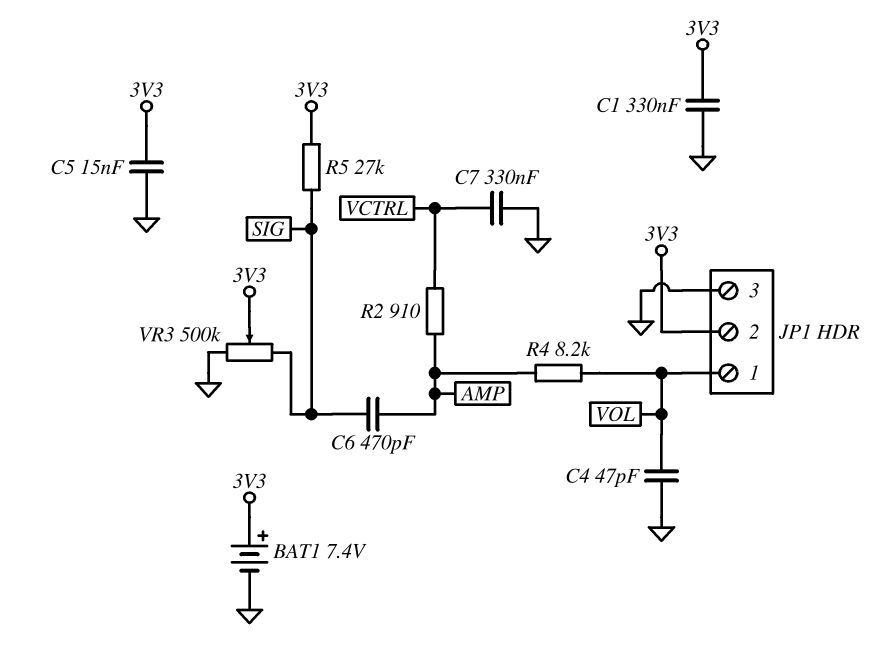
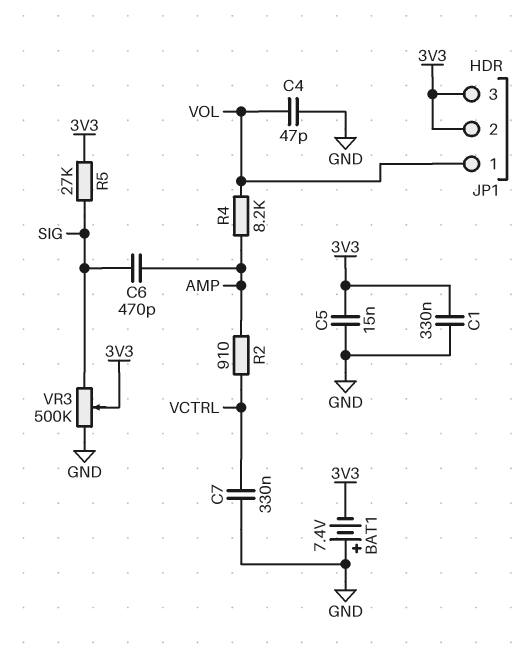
BAT1: 7.4V (plus 3V3, minus GND) -> 7.4V (plus GND, minus 3V3)
JP1 pin 3: GND -> 3V3

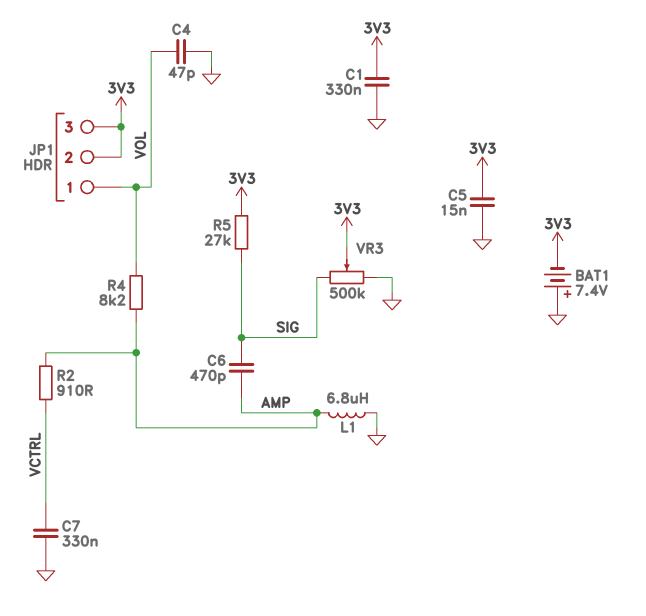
L1: none -> 6.8uH (AMP, GND)

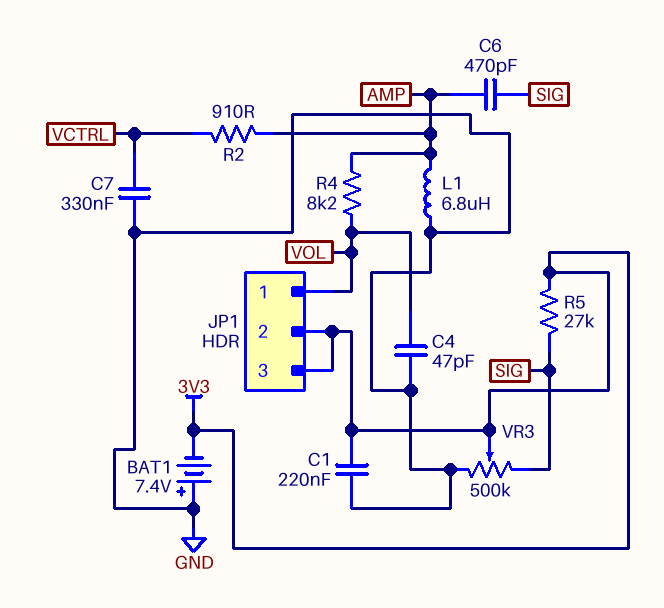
C1: 330nF (3V3, GND) -> 220nF (3V3, GND)
C5: 15nF (3V3, GND) -> none

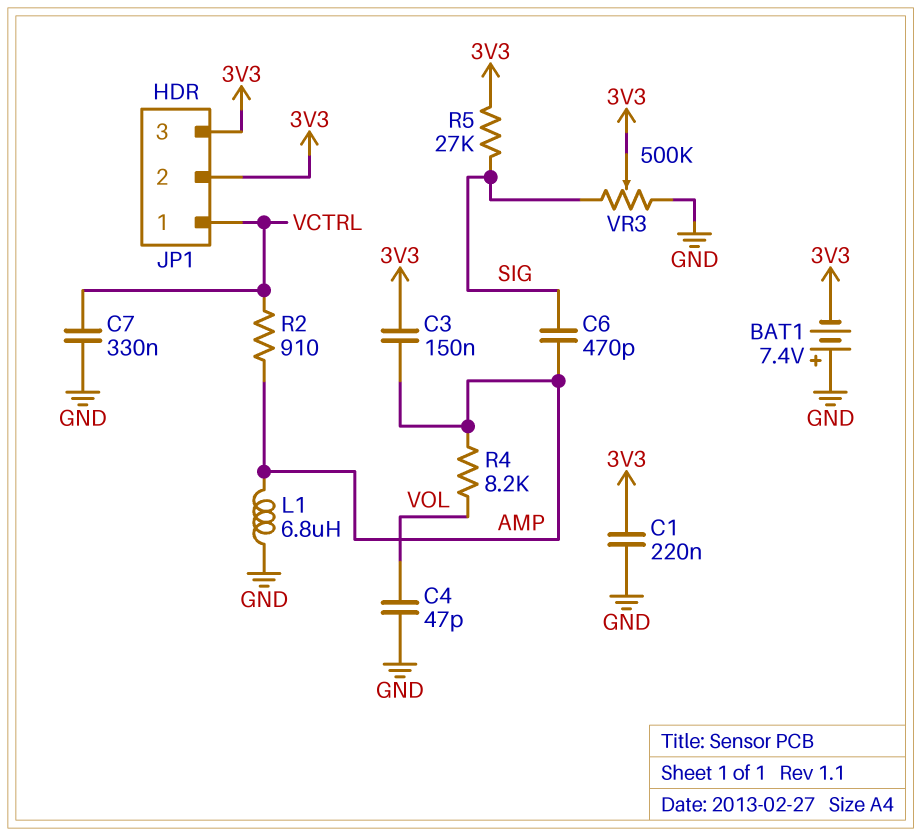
C3: none -> 150nF (3V3, AMP)
JP1 pin 1: VOL -> VCTRL

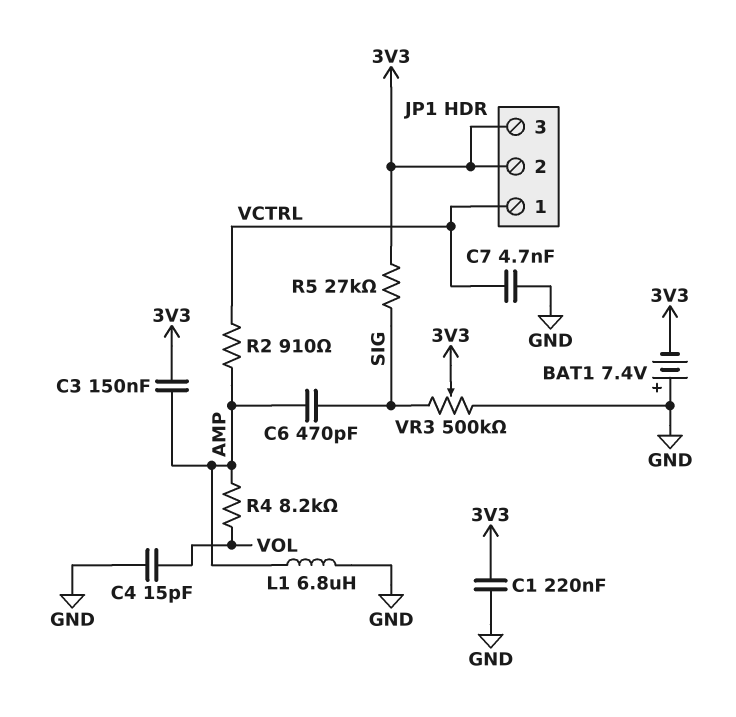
C4: 47pF (GND, VOL) -> 15pF (GND, VOL)
C7: 330nF (GND, VCTRL) -> 4.7nF (GND, VCTRL)

